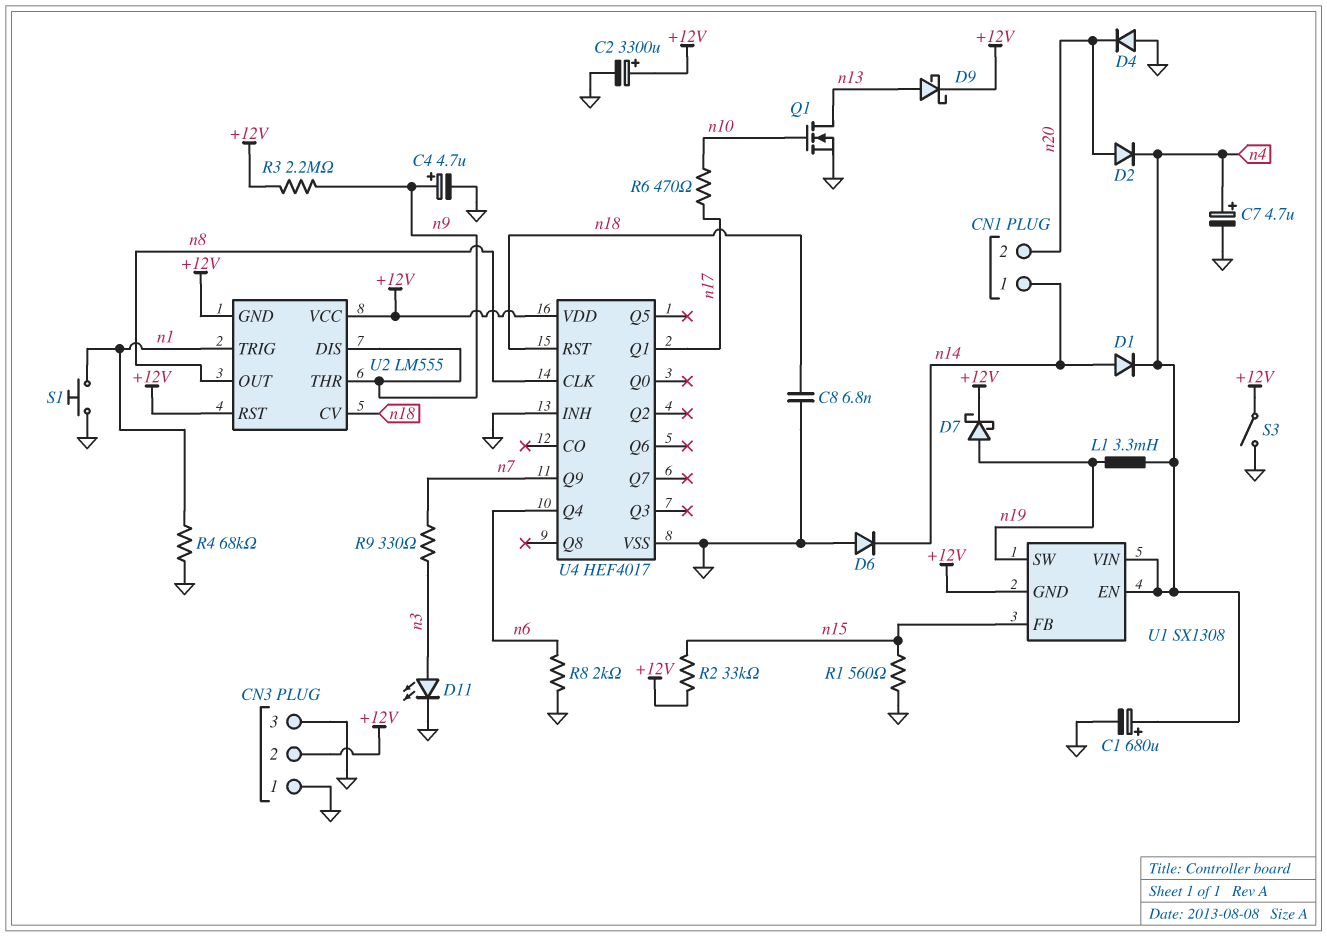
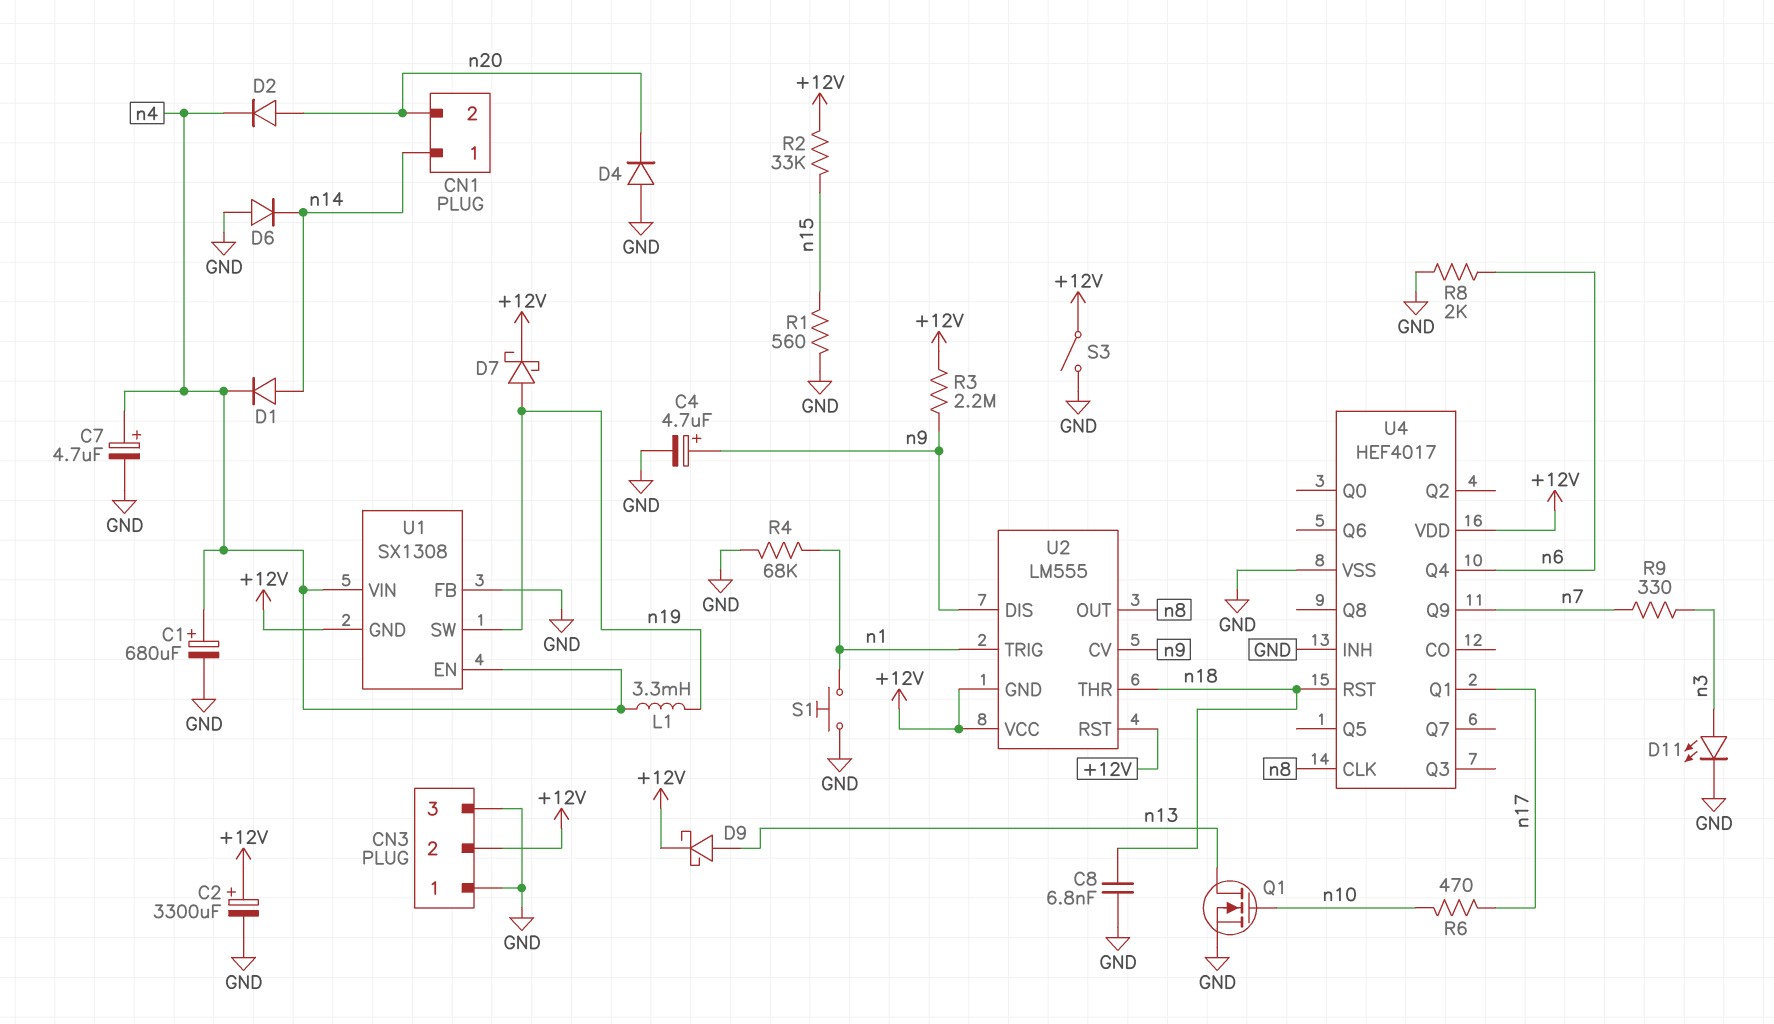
U1 pin FB: n15 -> GND
U2 pin CV: n18 -> n9
U2 pin THR: n9 -> n18

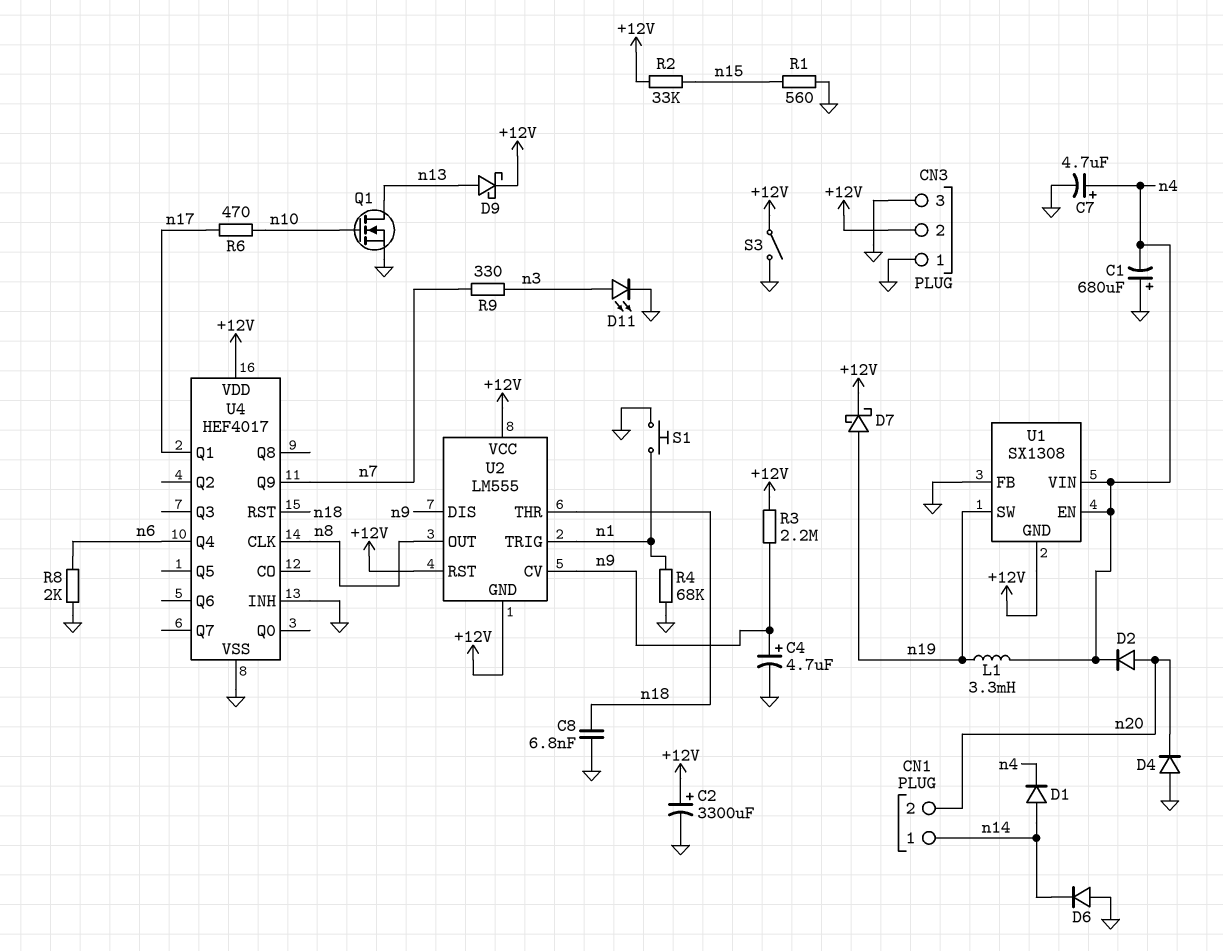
C1: 680uF (plus n4, minus GND) -> 680uF (plus GND, minus n4)

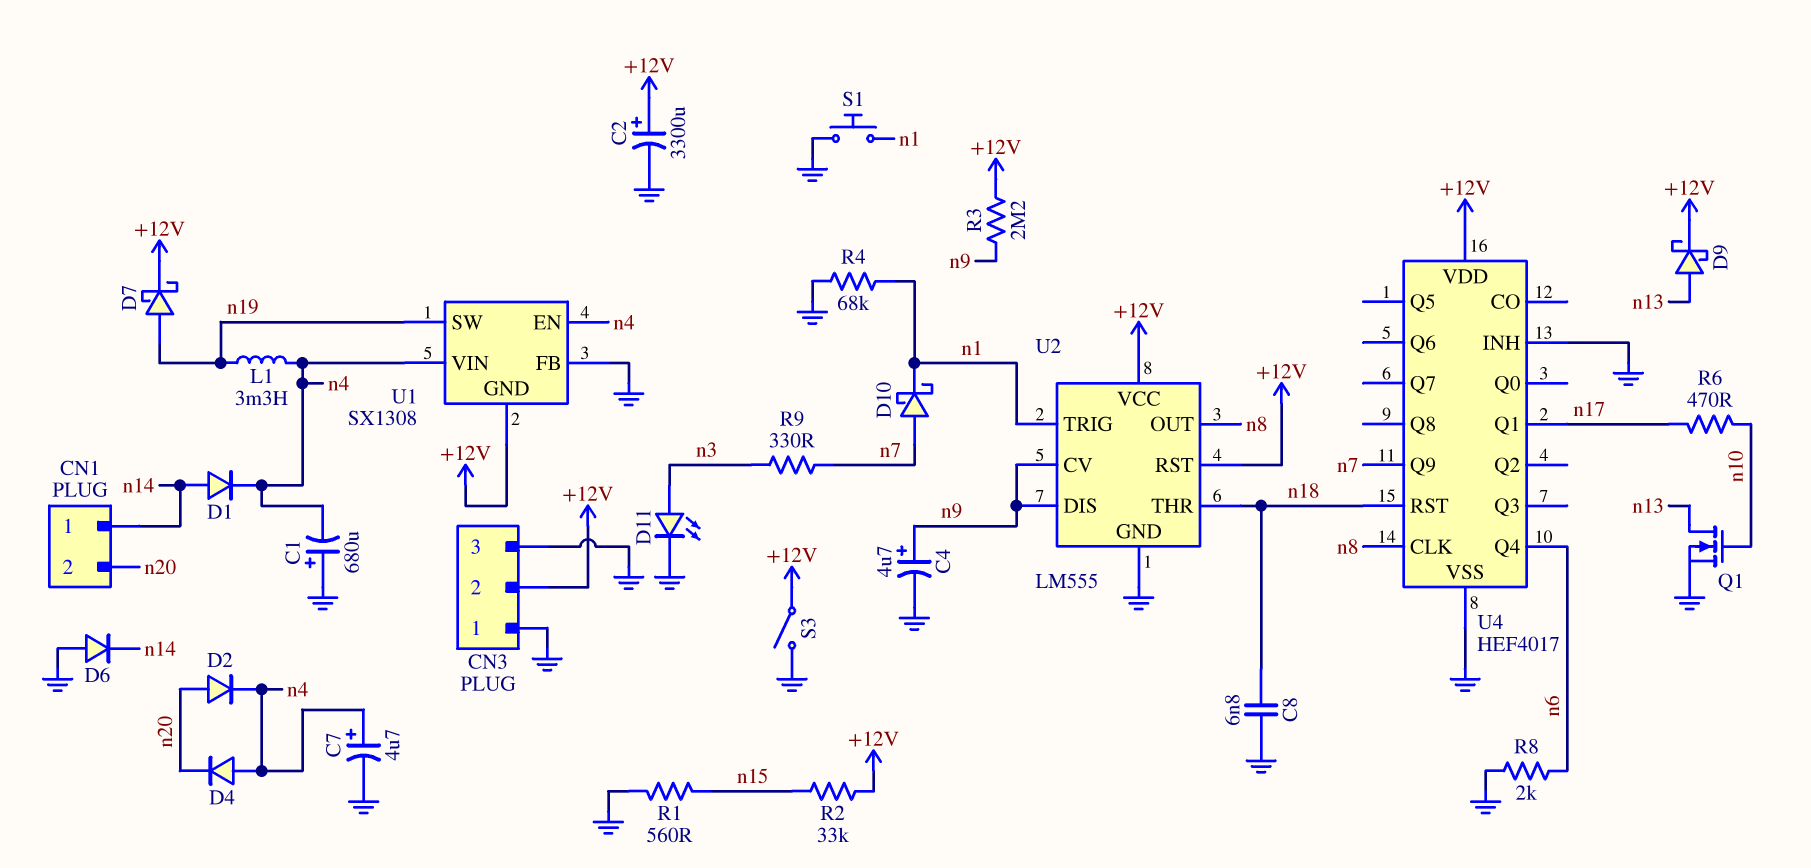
D4: diode (A GND, K n20) -> diode (A n4, K n20)
D10: none -> schottky (A n7, K n1)
U2 pin GND: +12V -> GND

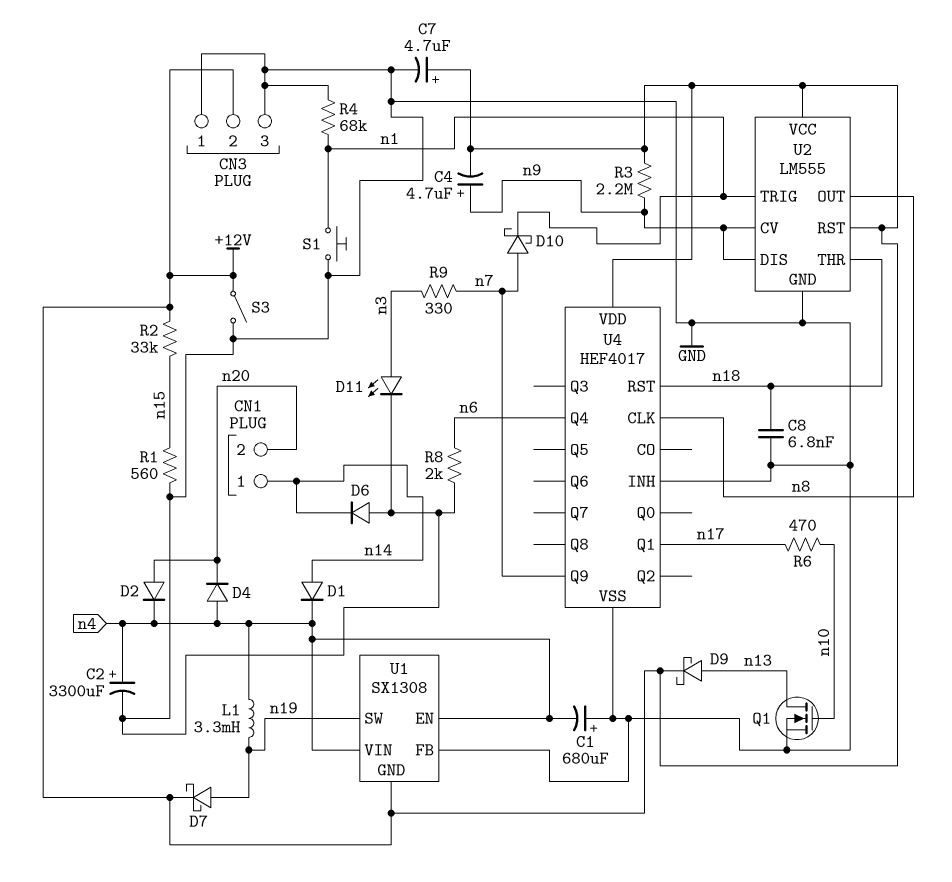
C2: 3300uF (plus +12V, minus GND) -> 3300uF (plus n4, minus GND)
C4: 4.7uF (plus n9, minus GND) -> 4.7uF (plus n9, minus +12V)
C7: 4.7uF (plus n4, minus GND) -> 4.7uF (plus +12V, minus GND)

